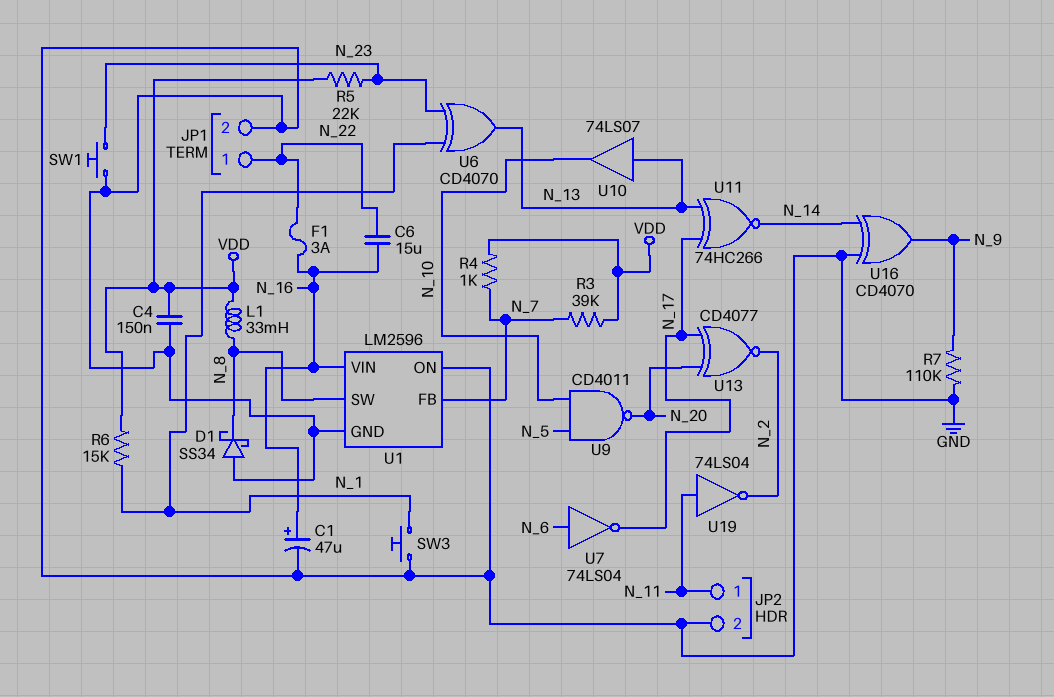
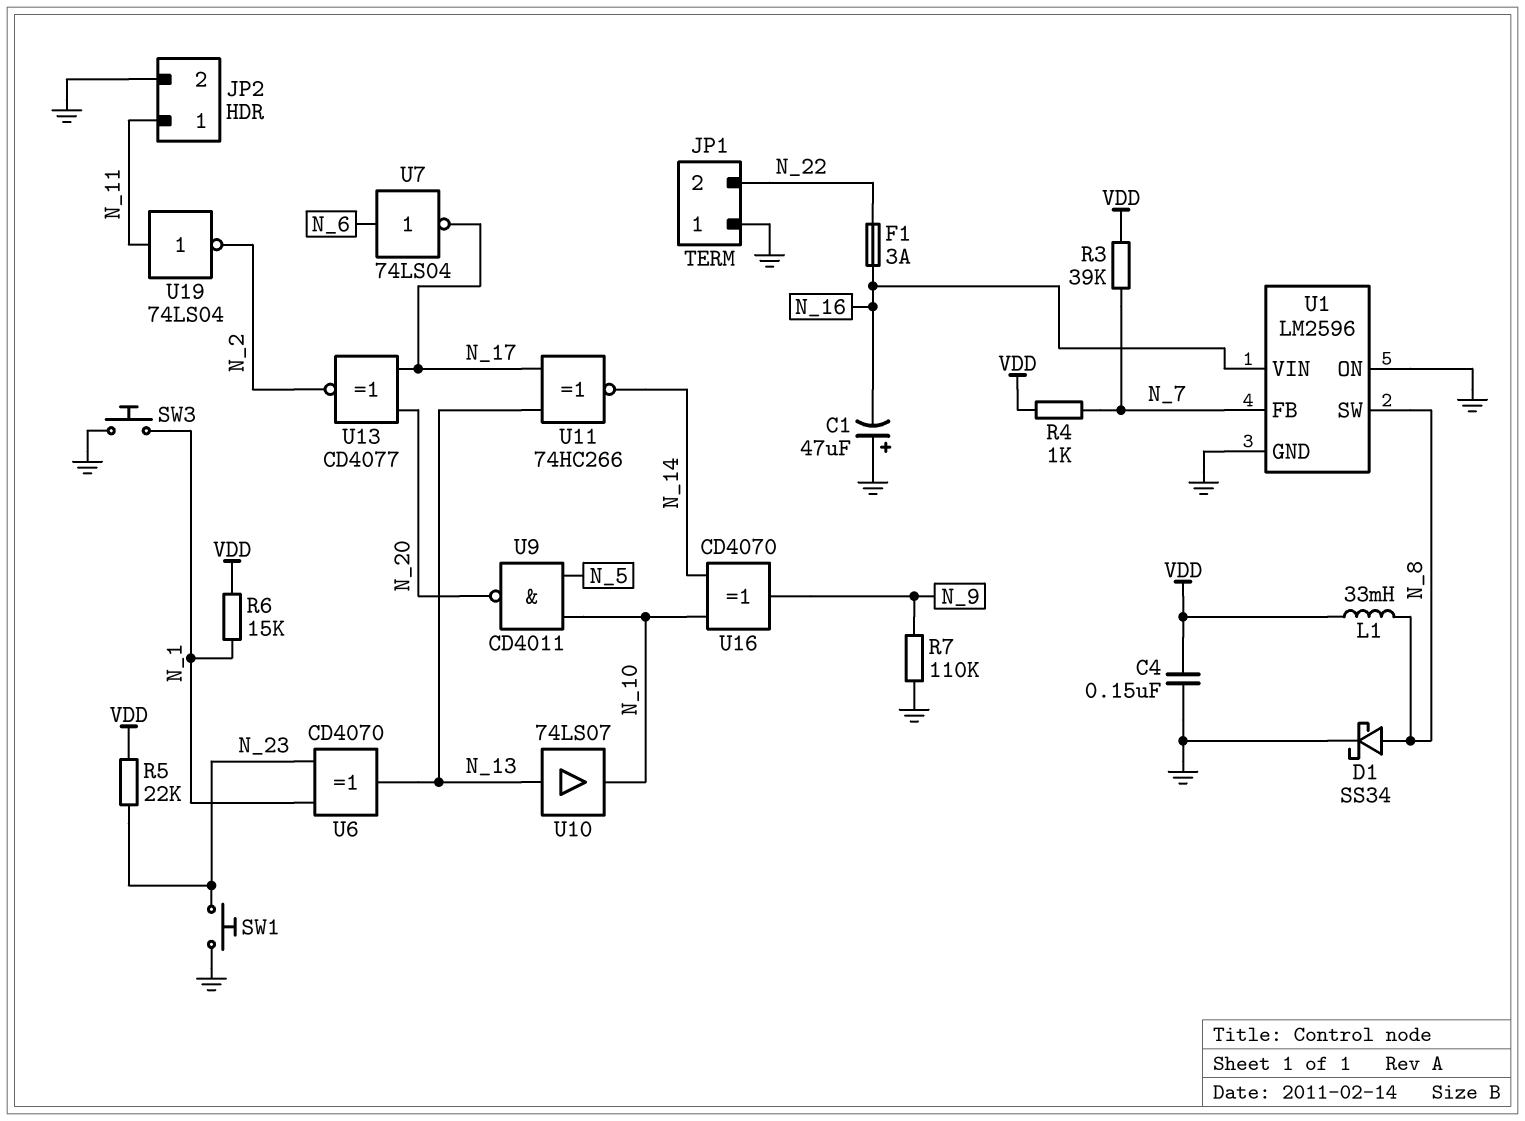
C1: 47uF (plus N_16, minus GND) -> 47uF (plus GND, minus N_16)
C6: 15uF (N_16, N_22) -> none
D1: schottky SS34 (A GND, K N_8) -> schottky SS34 (A N_8, K GND)
JP1 pin 1: N_22 -> GND
JP1 pin 2: GND -> N_22
U16: XOR CD4070 (in GND, in N_14, out N_9) -> XOR CD4070 (in N_10, in N_14, out N_9)

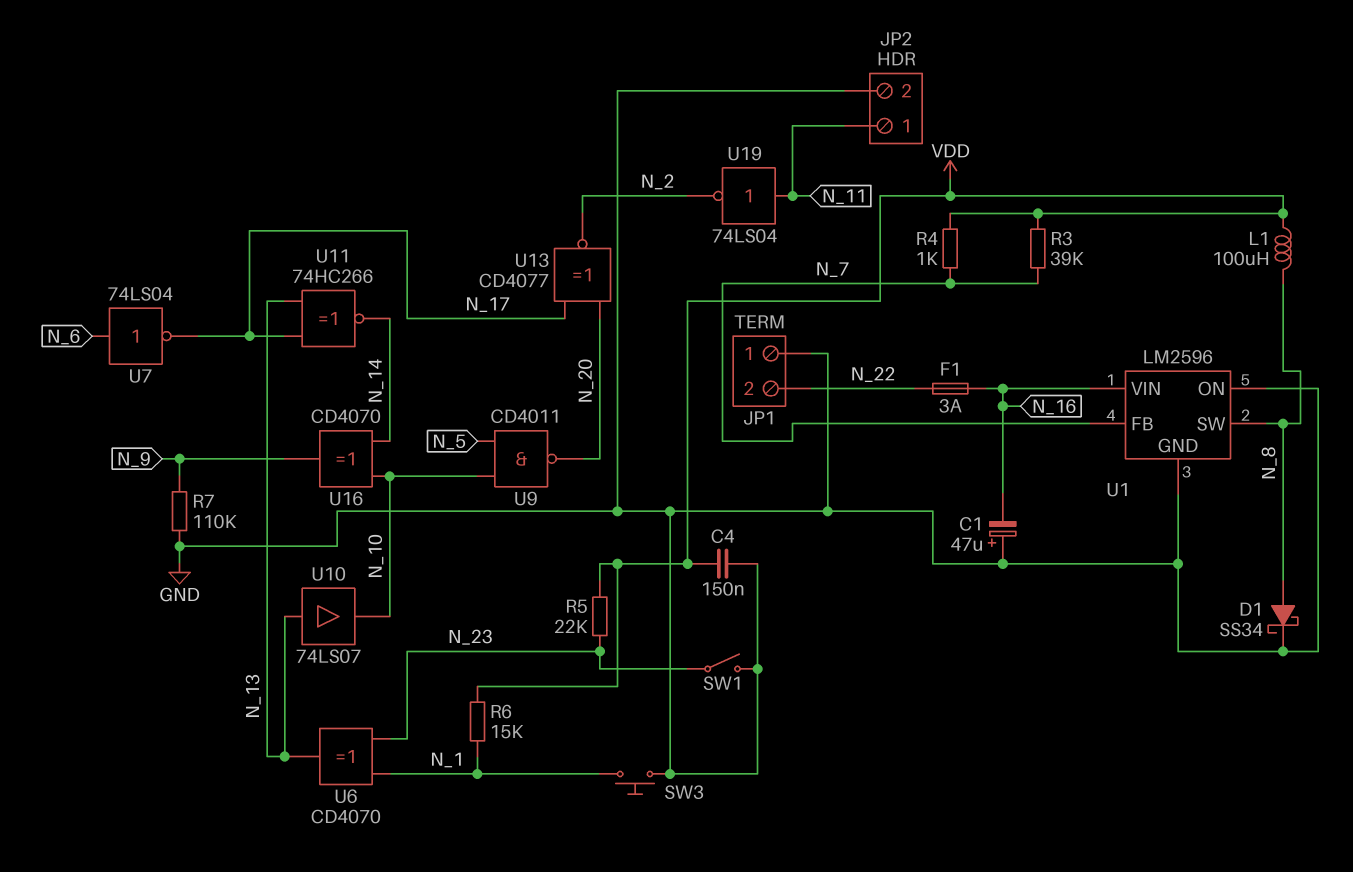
L1: 33mH (N_8, VDD) -> 100uH (N_8, VDD)
SW1: button (GND, N_23) -> switch (GND, N_23)

